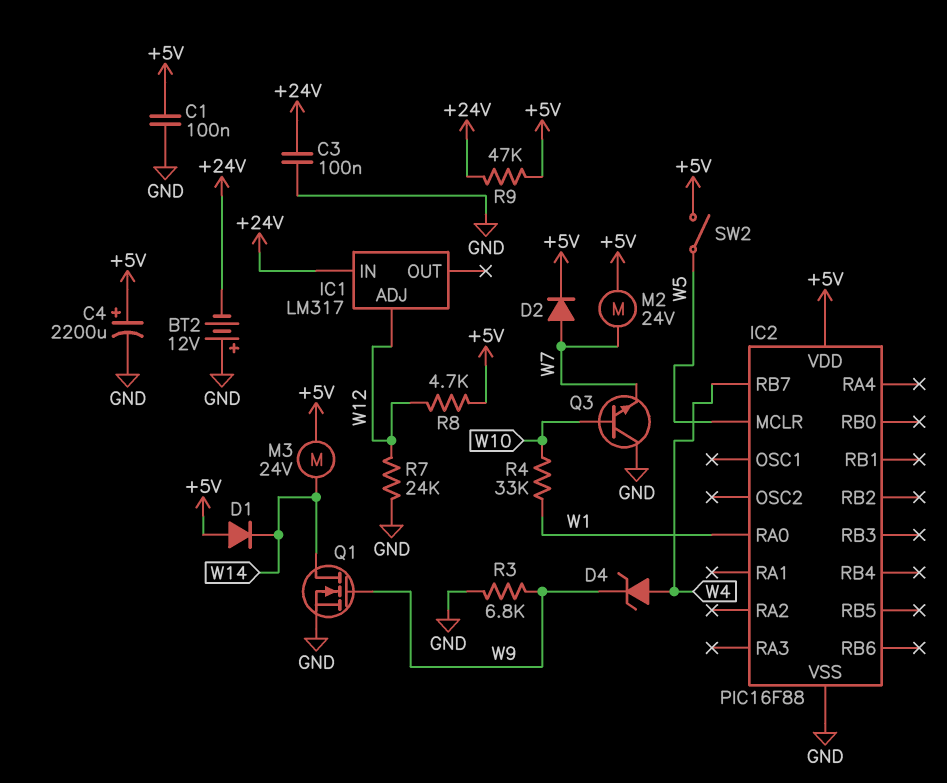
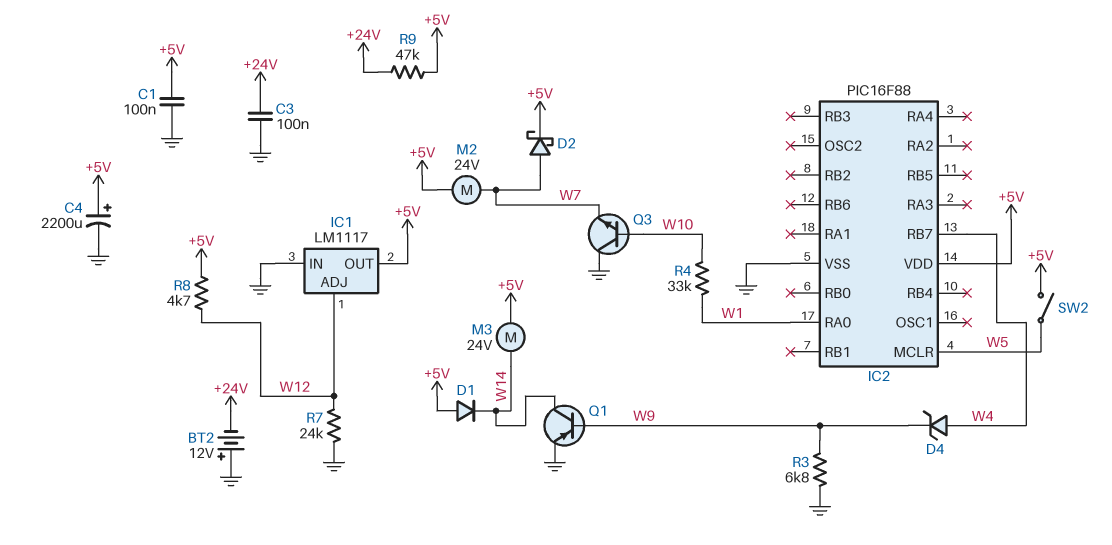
D2: diode (A W7, K +5V) -> schottky (A W7, K +5V)
IC1: LM317 -> LM1117
IC1 pin IN: +24V -> GND
IC1 pin OUT: none -> +5V
Q1: NMOS (G W9, D W14, S GND) -> PNP (B W9, C W14, E GND)

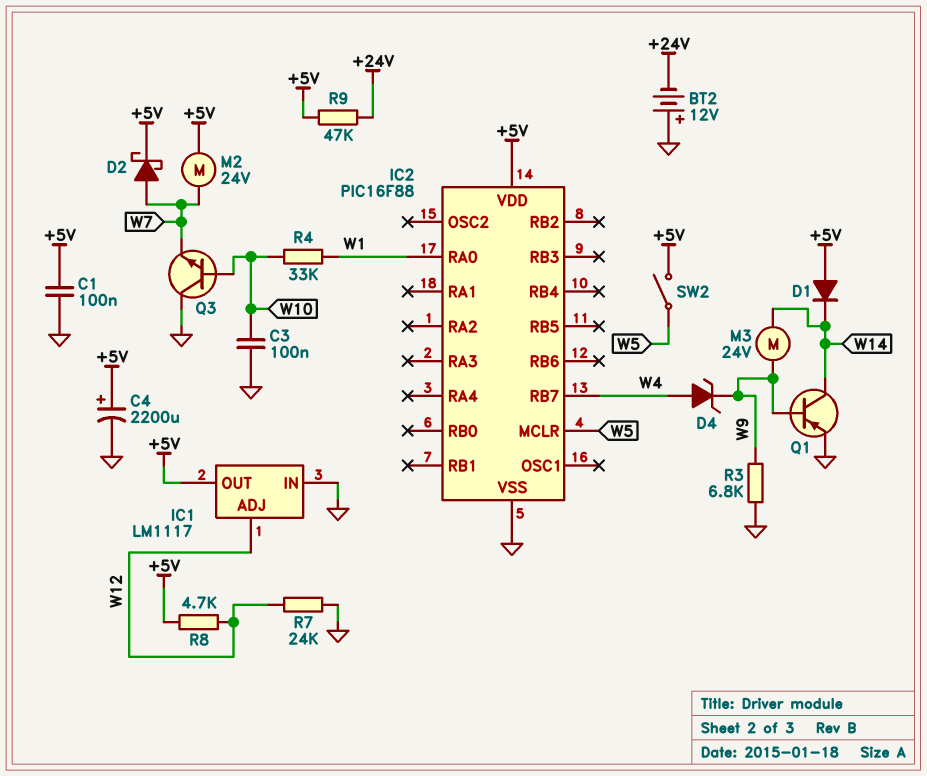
C3: 100nF (+24V, GND) -> 100nF (GND, W10)
M3: motor 24V (+5V, W14) -> motor 24V (W9, W14)

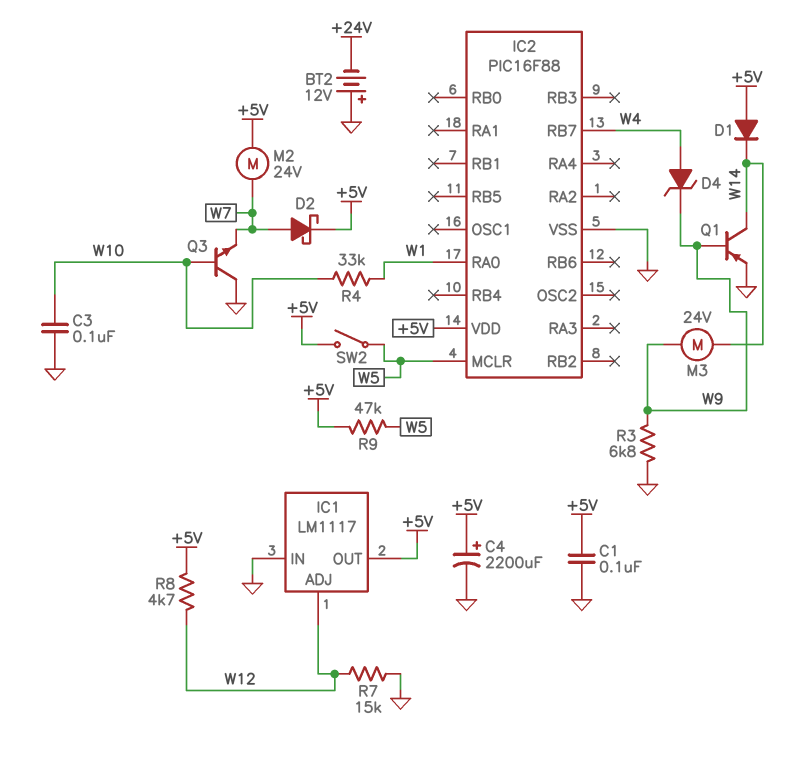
R7: 24k (GND, W12) -> 15k (GND, W12)
R9: 47k (+5V, +24V) -> 47k (+5V, W5)

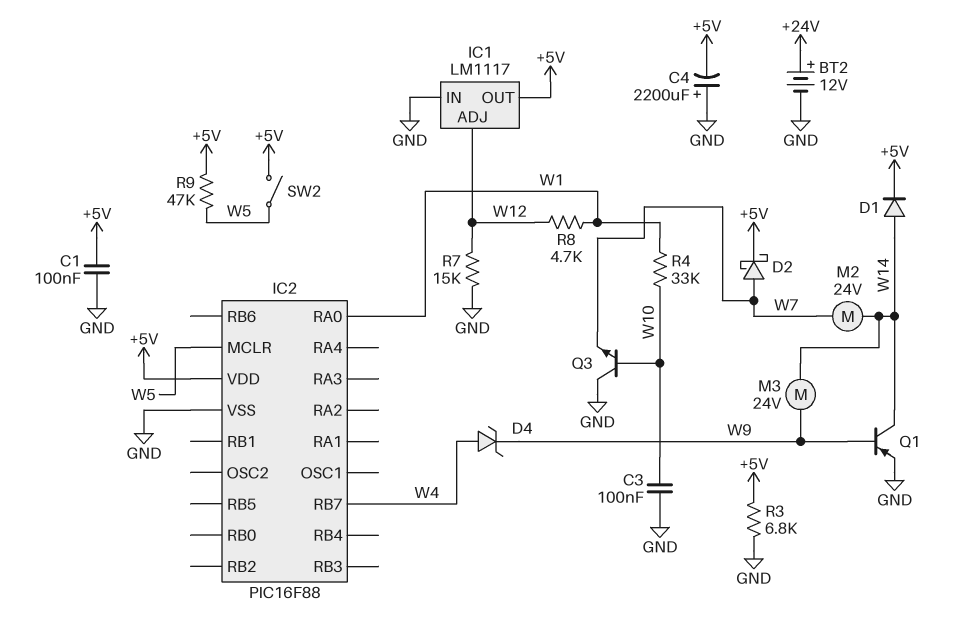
BT2: 12V (plus GND, minus +24V) -> 12V (plus +24V, minus GND)
C4: 2200uF (plus +5V, minus GND) -> 2200uF (plus GND, minus +5V)
D1: diode (A +5V, K W14) -> diode (A W14, K +5V)
M2: motor 24V (+5V, W7) -> motor 24V (W7, W14)
R3: 6.8k (GND, W9) -> 6.8k (+5V, GND)
R8: 4.7k (+5V, W12) -> 4.7k (W1, W12)

